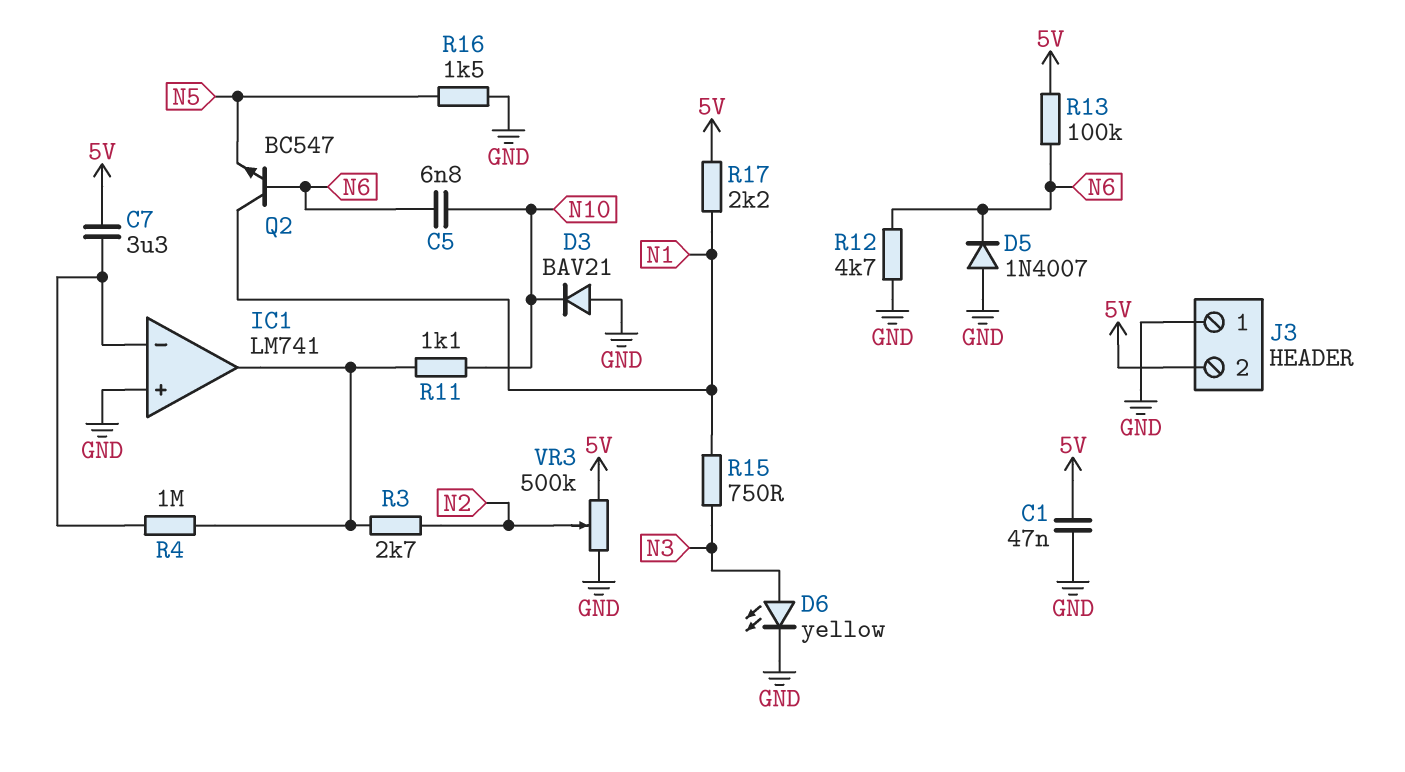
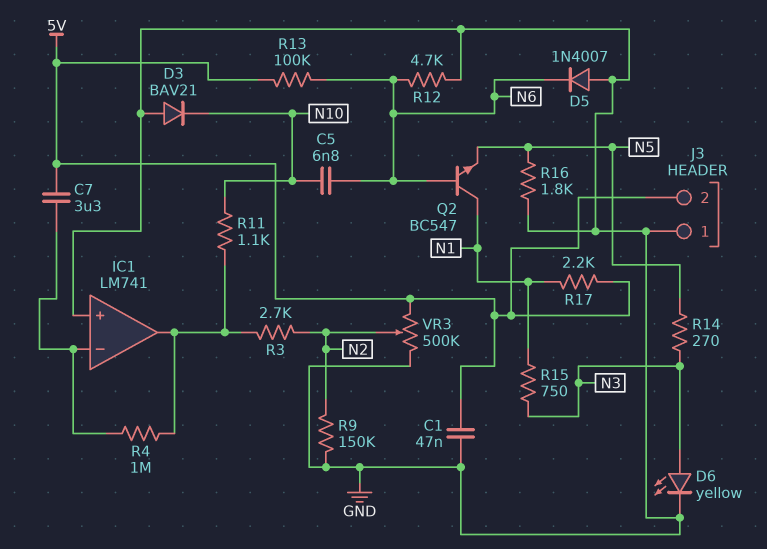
R9: none -> 150k (GND, N2)
R14: none -> 270 (N3, N5)
R16: 1.5k (GND, N5) -> 1.8k (GND, N5)

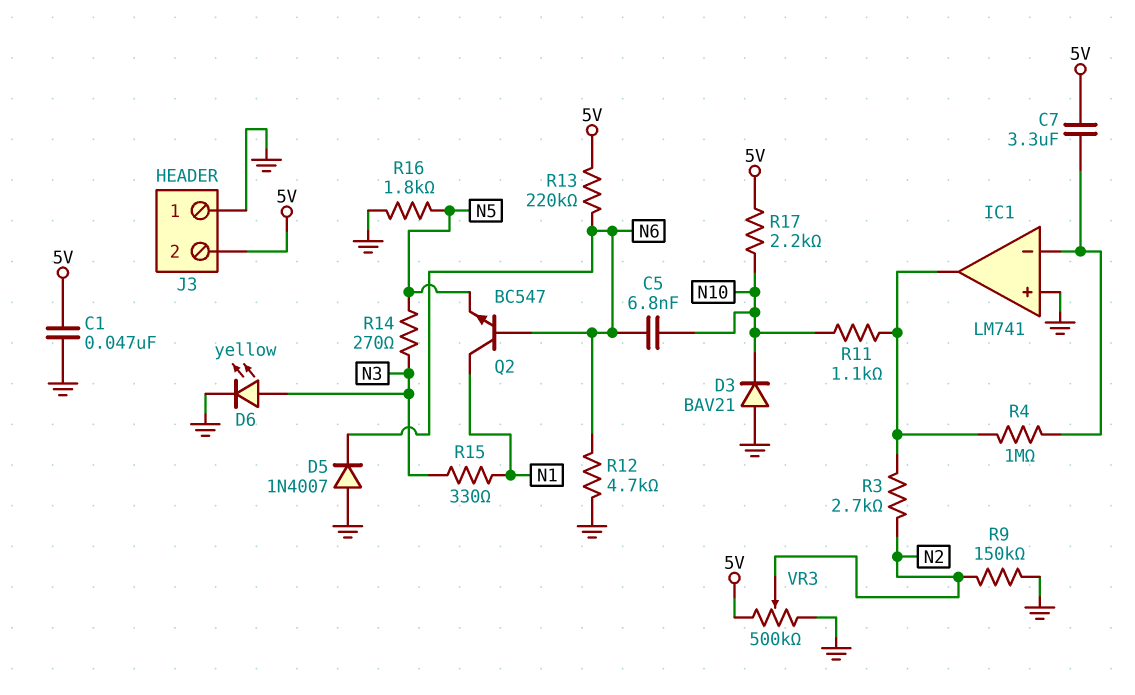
R13: 100k (5V, N6) -> 220k (5V, N6)
R15: 750 (N1, N3) -> 330 (N1, N3)
R17: 2.2k (5V, N1) -> 2.2k (5V, N10)

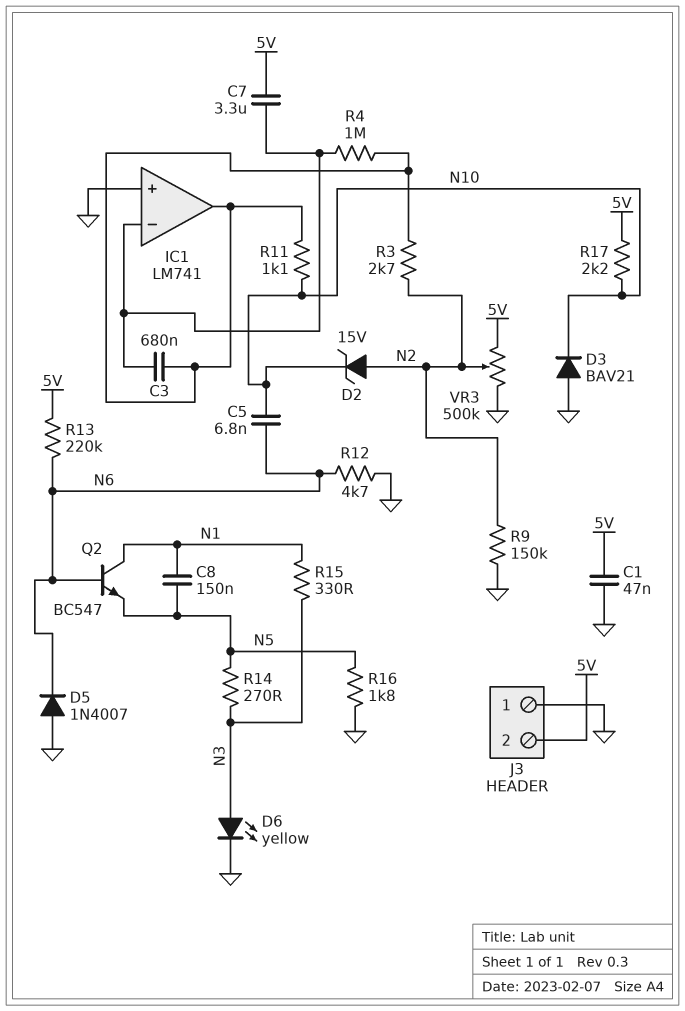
C3: none -> 680nF (IC1/in-, IC1/out)
C8: none -> 150nF (N1, N5)
D2: none -> zener 15V (A N2, K N10)

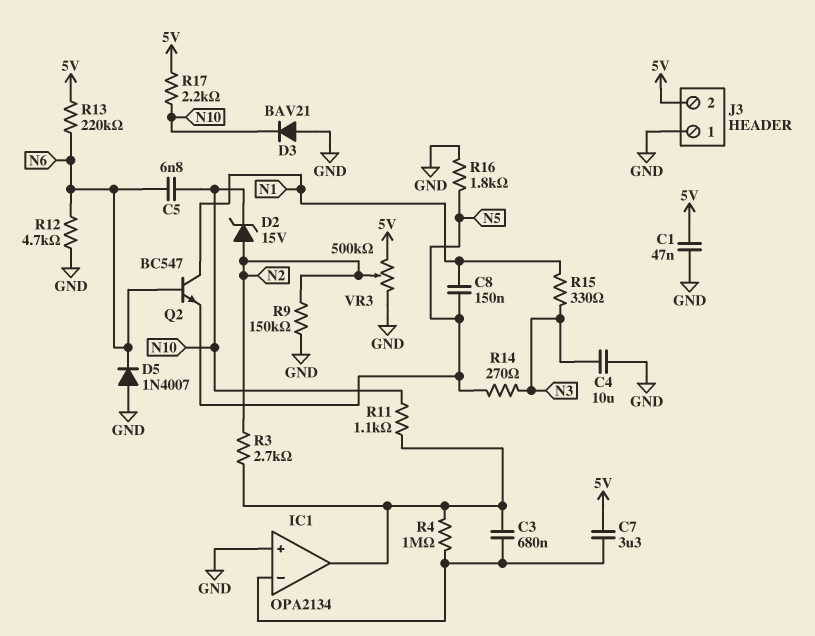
C4: none -> 10uF (GND, N3)
D6: LED yellow (A N3, K GND) -> none
IC1: LM741 -> OPA2134

